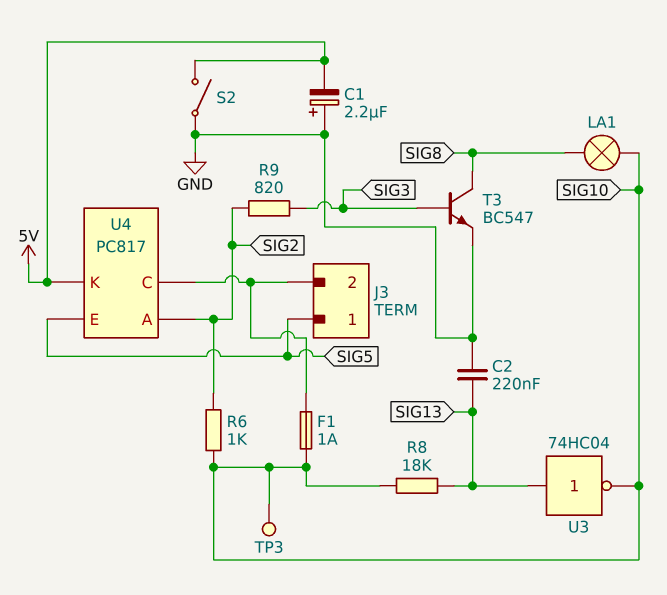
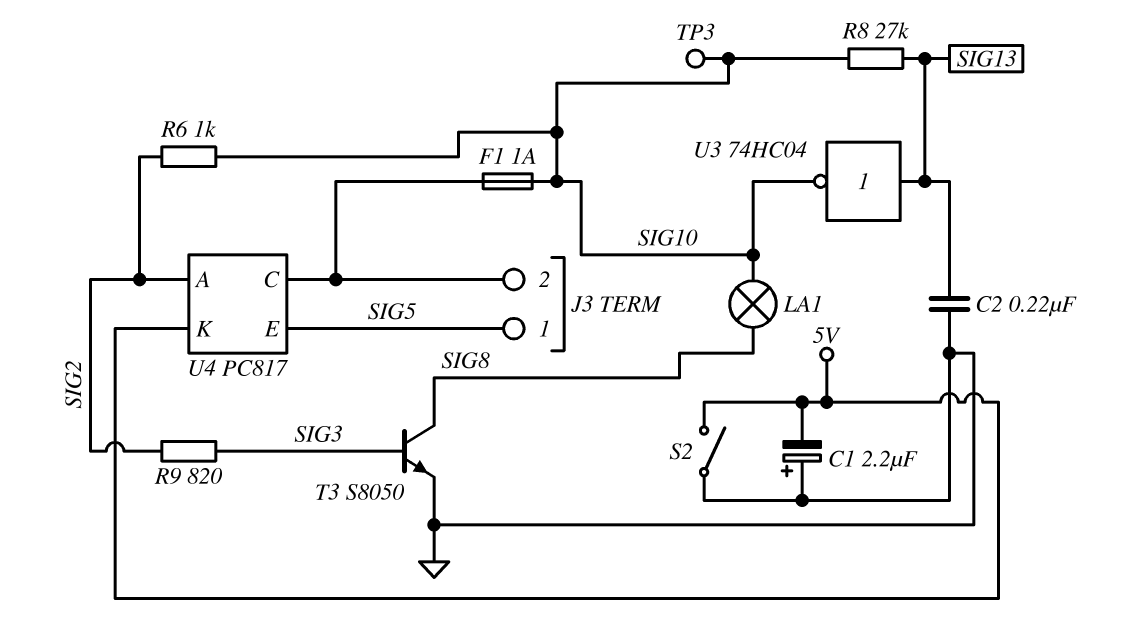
R8: 18k (SIG10, SIG13) -> 27k (SIG10, SIG13)
T3: NPN BC547 (B SIG3, C SIG8, E GND) -> NPN S8050 (B SIG3, C SIG8, E GND)

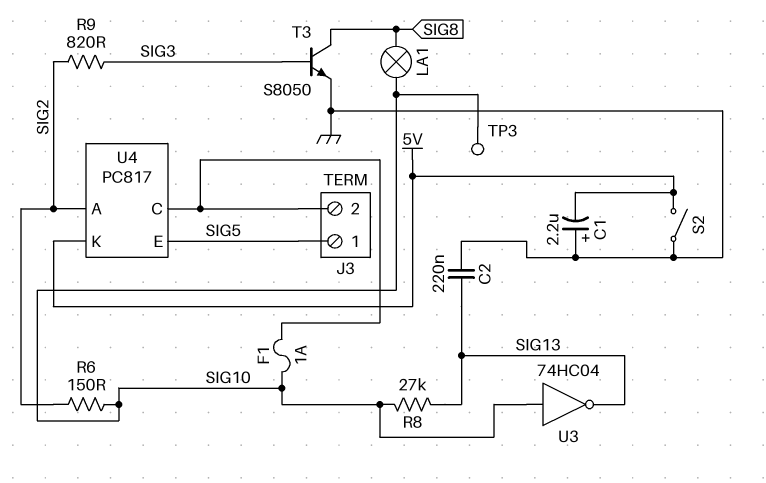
R6: 1k (SIG2, SIG10) -> 150 (SIG2, SIG10)
U3: NOT 74HC04 (in SIG13, out SIG10) -> NOT 74HC04 (in SIG10, out SIG13)

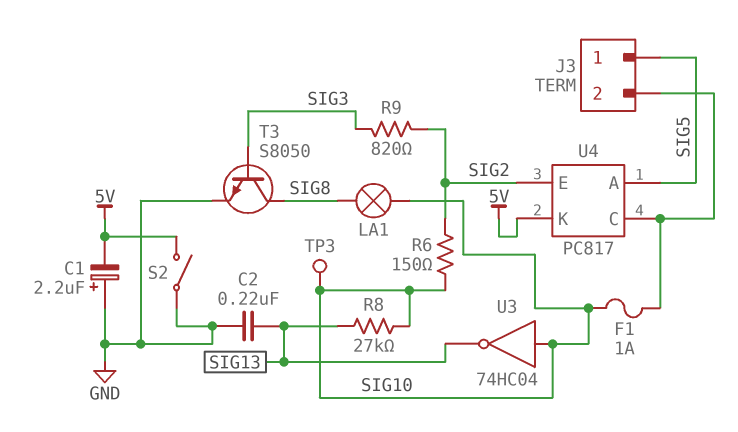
U4 pin A: SIG2 -> SIG5
U4 pin E: SIG5 -> SIG2

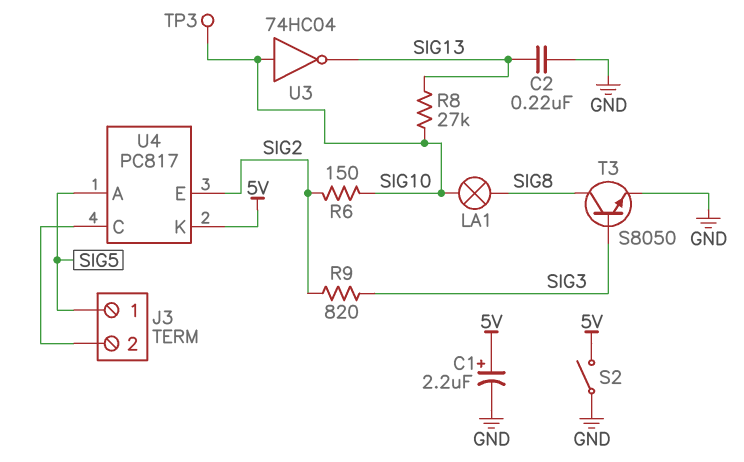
C1: 2.2uF (plus GND, minus 5V) -> 2.2uF (plus 5V, minus GND)
F1: 1A (J3/2, SIG10) -> none

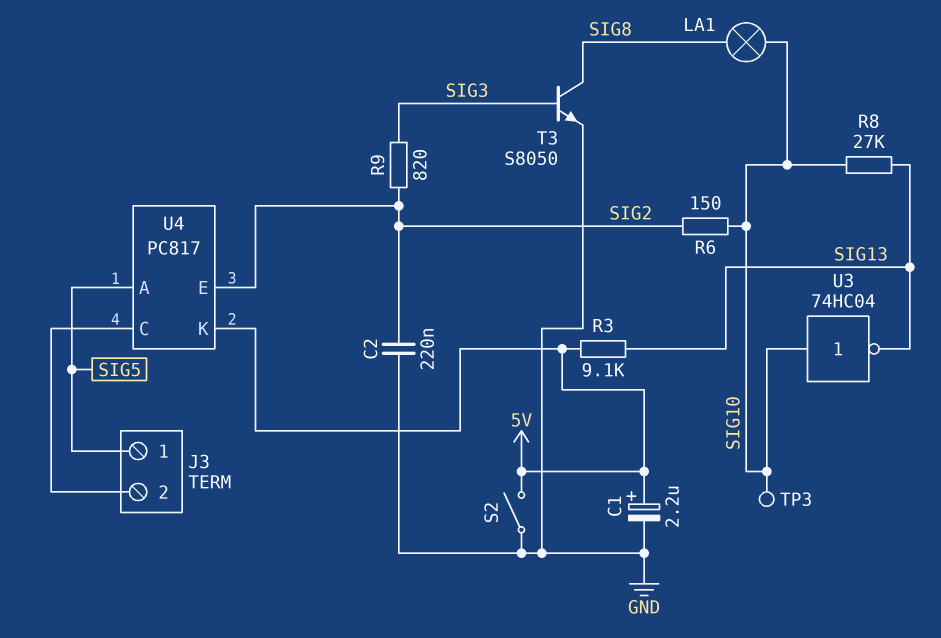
C2: 220nF (GND, SIG13) -> 220nF (GND, SIG2)
R3: none -> 9.1k (5V, SIG13)

